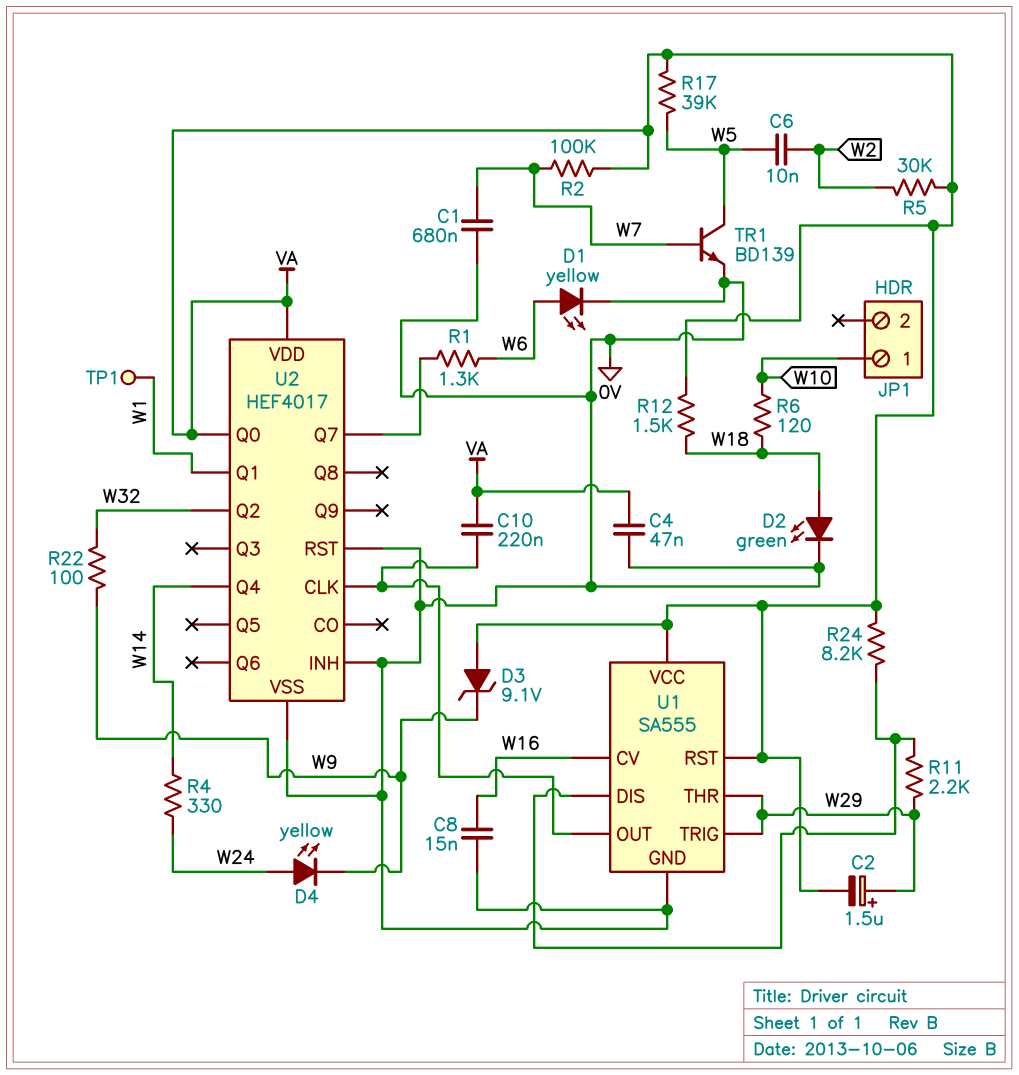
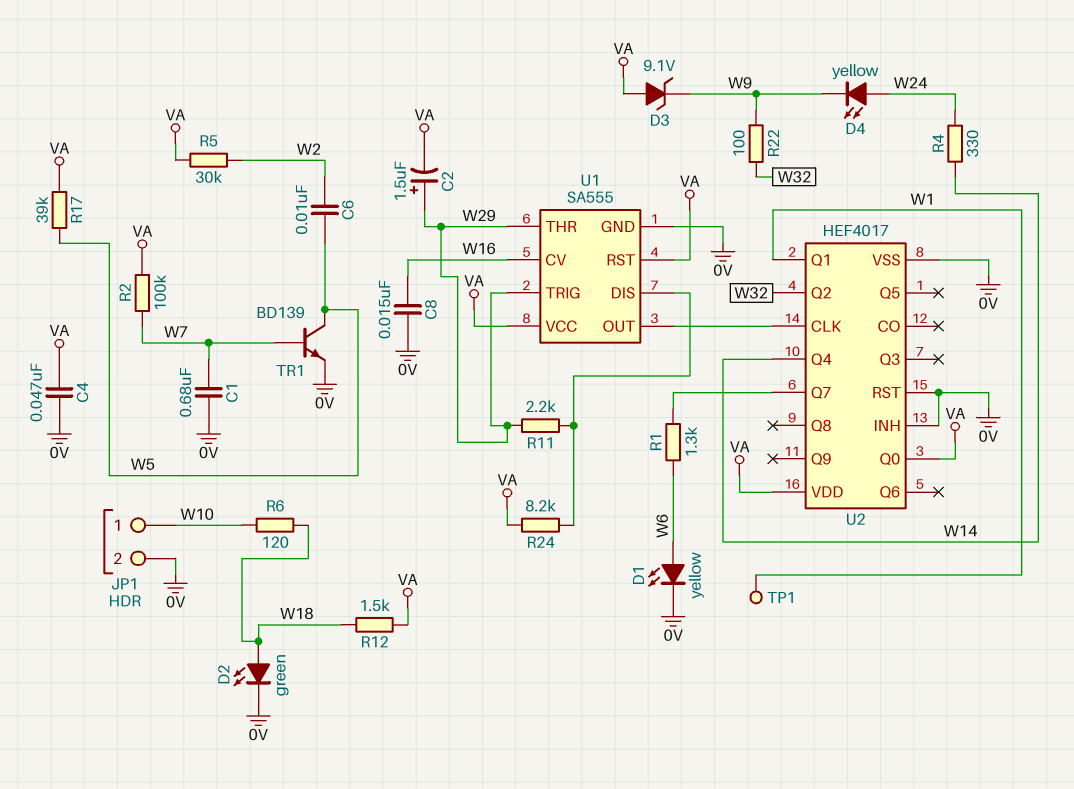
C10: 220nF (U1/OUT, VA) -> none
JP1 pin 2: none -> 0V

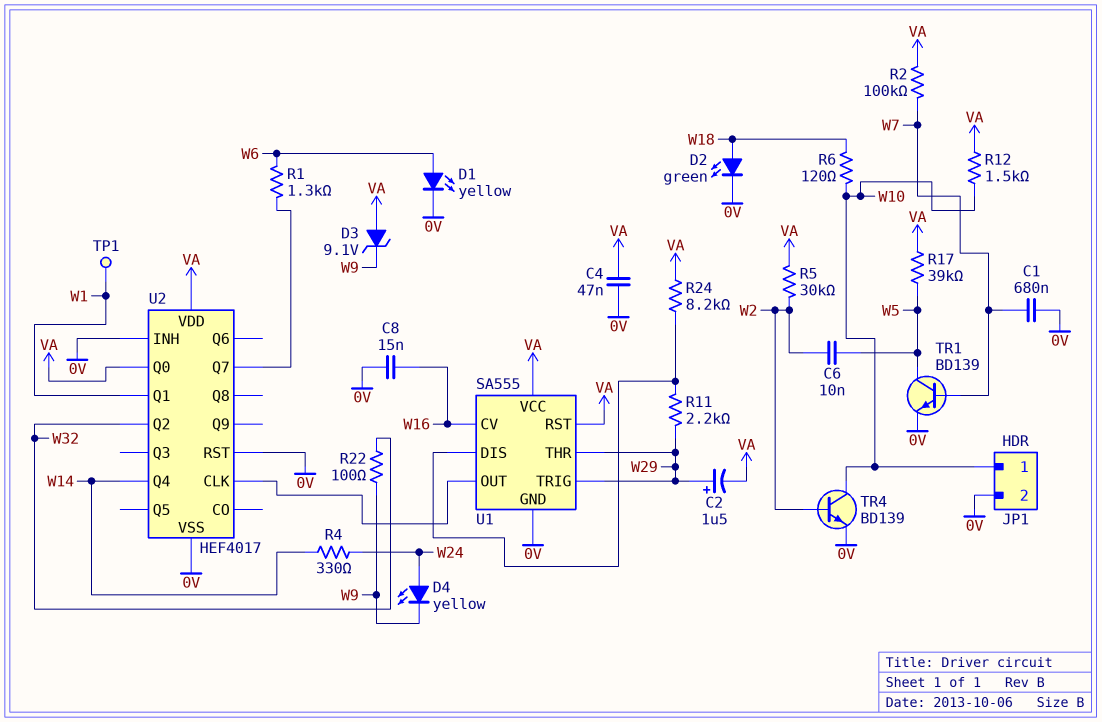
R12: 1.5k (VA, W18) -> 1.5k (VA, W10)
TR4: none -> NPN BD139 (B W2, C W10, E 0V)

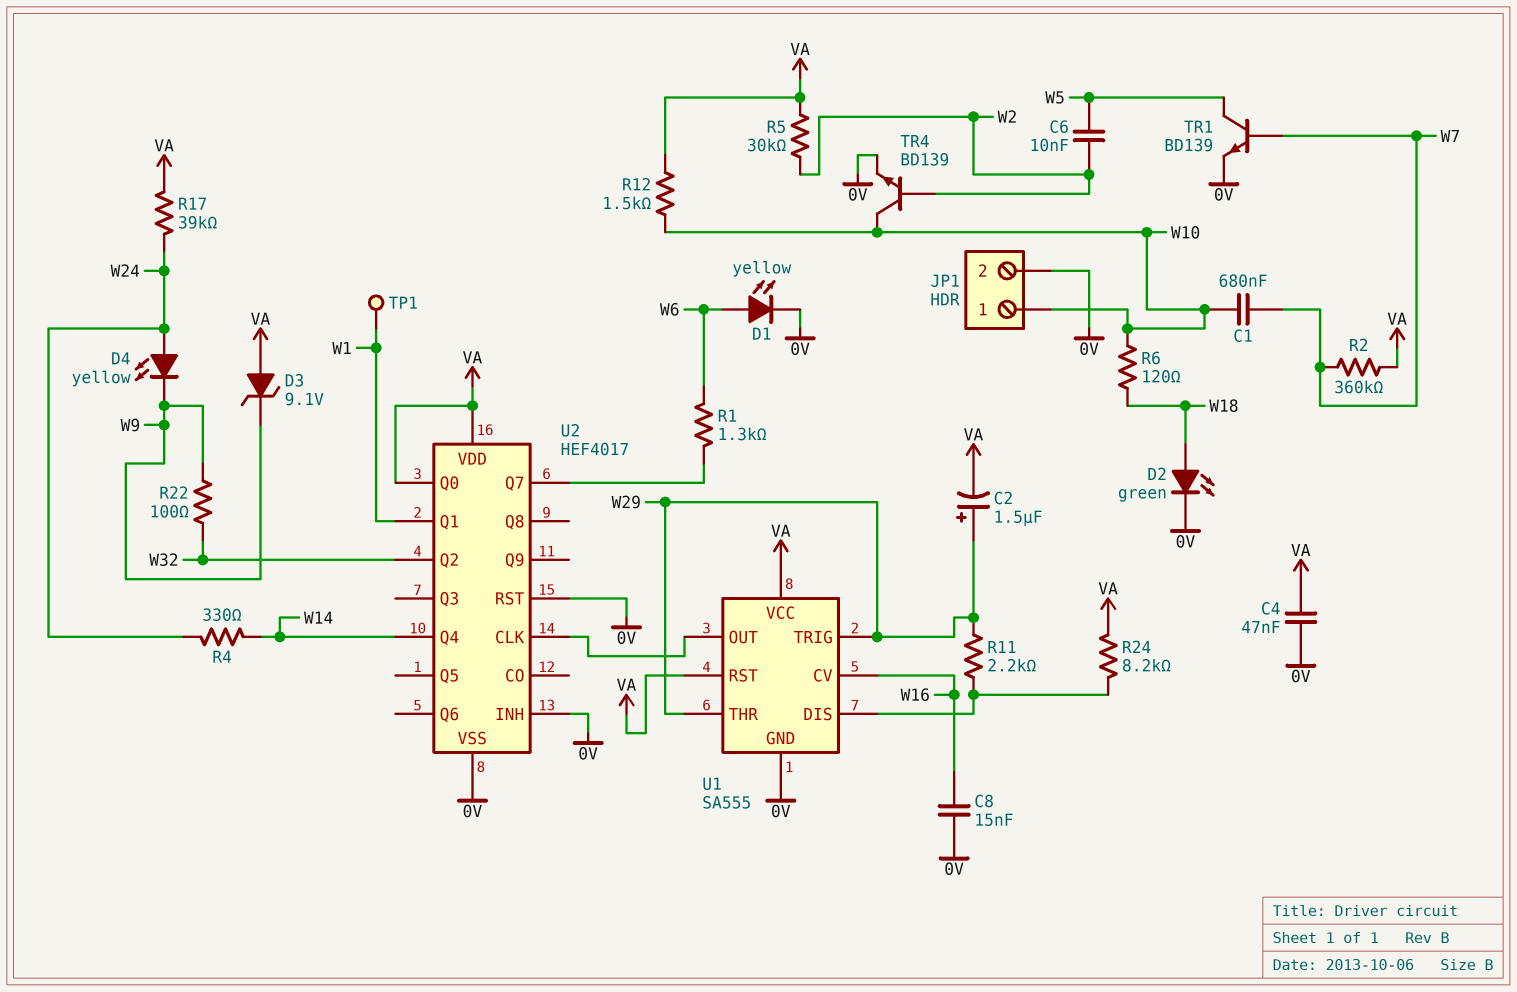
C1: 680nF (0V, W7) -> 680nF (W7, W10)
R2: 100k (VA, W7) -> 360k (VA, W7)
R17: 39k (VA, W5) -> 39k (VA, W24)

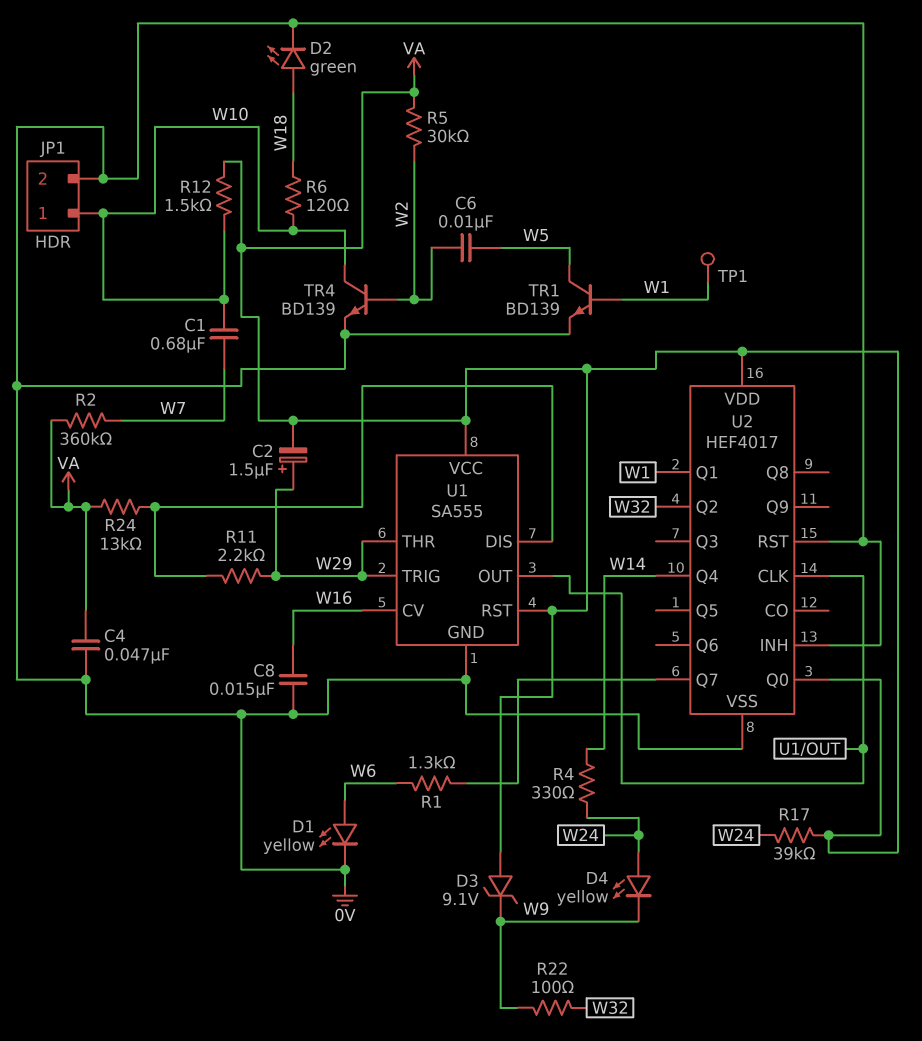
R24: 8.2k (U1/DIS, VA) -> 13k (U1/DIS, VA)
TR1: NPN BD139 (B W7, C W5, E 0V) -> NPN BD139 (B W1, C W5, E 0V)

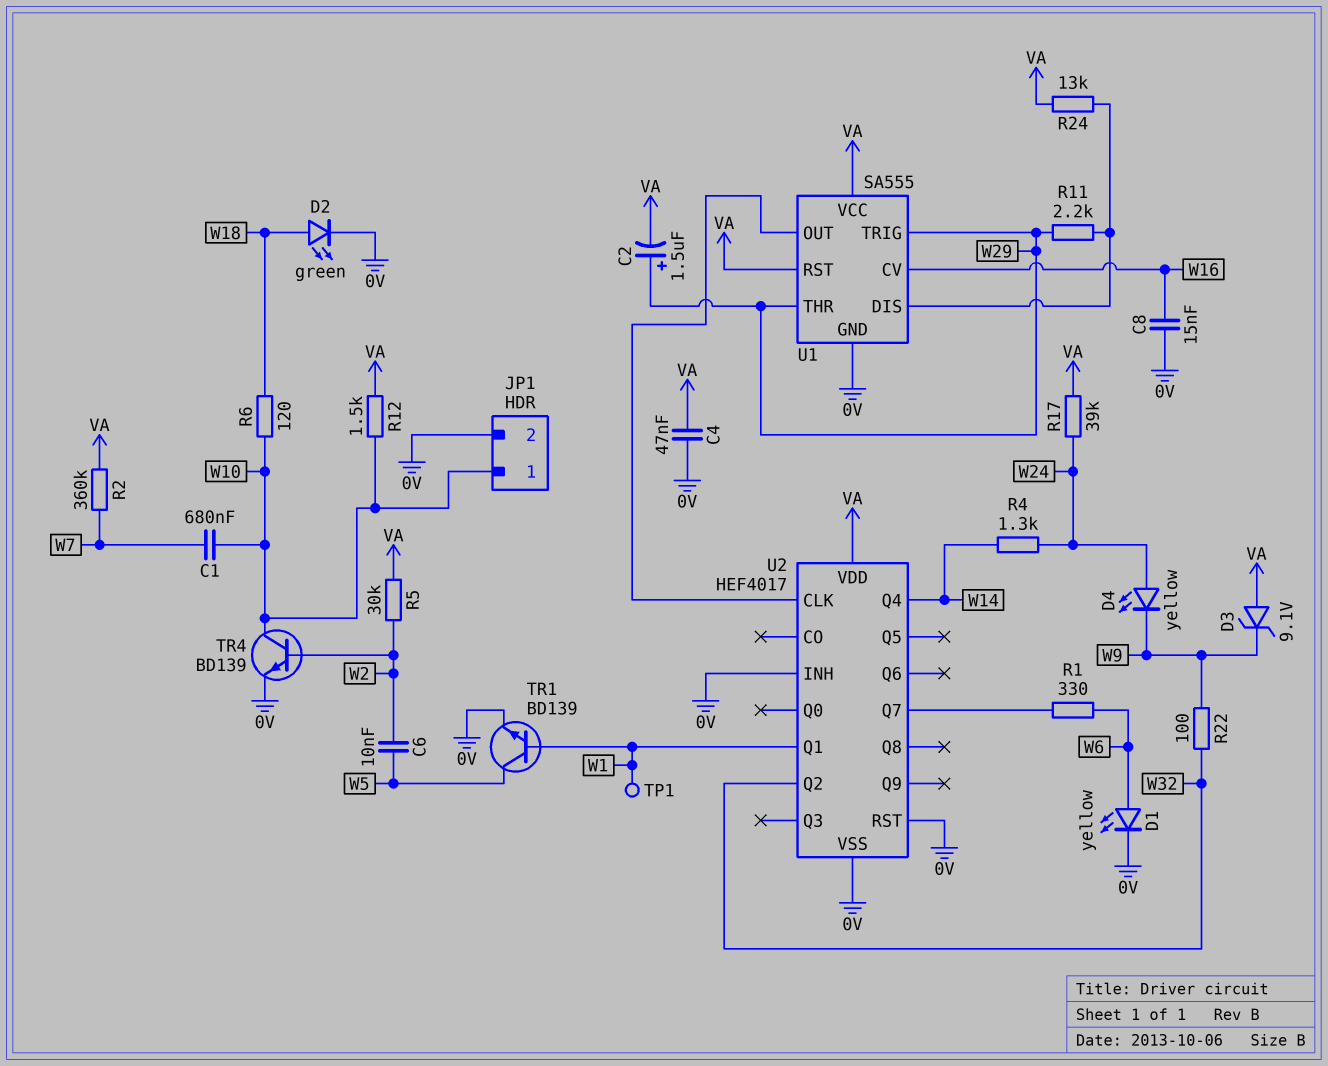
R1: 1.3k (U2/Q7, W6) -> 330 (U2/Q7, W6)
R4: 330 (W14, W24) -> 1.3k (W14, W24)
U2 pin Q0: VA -> none

